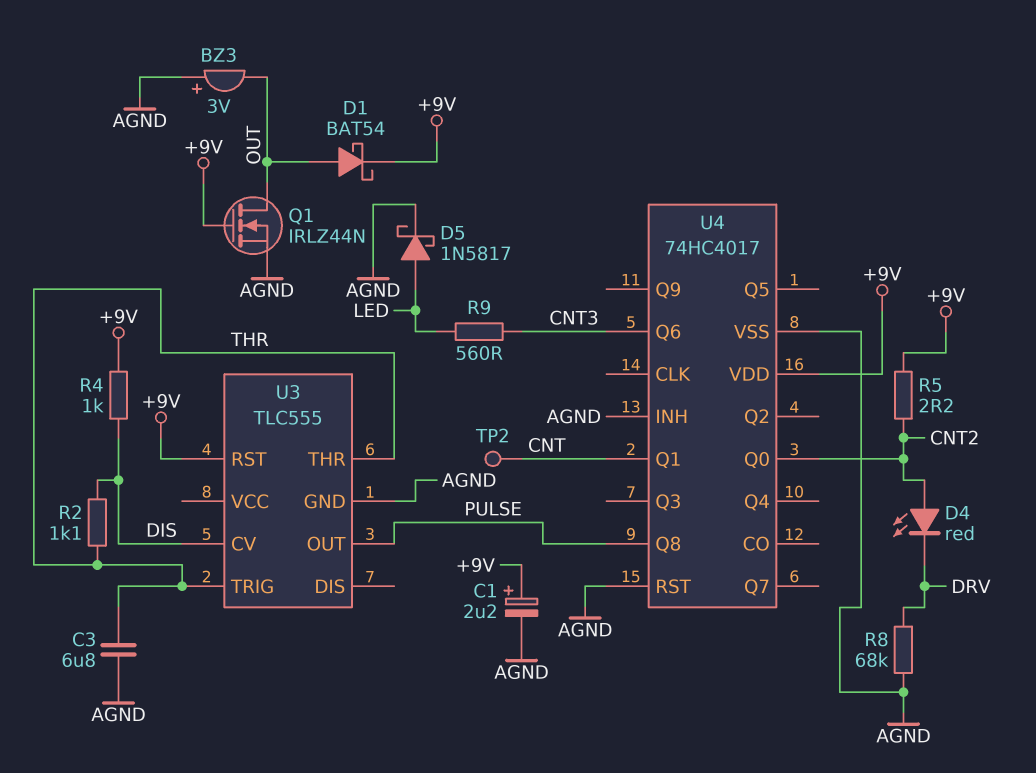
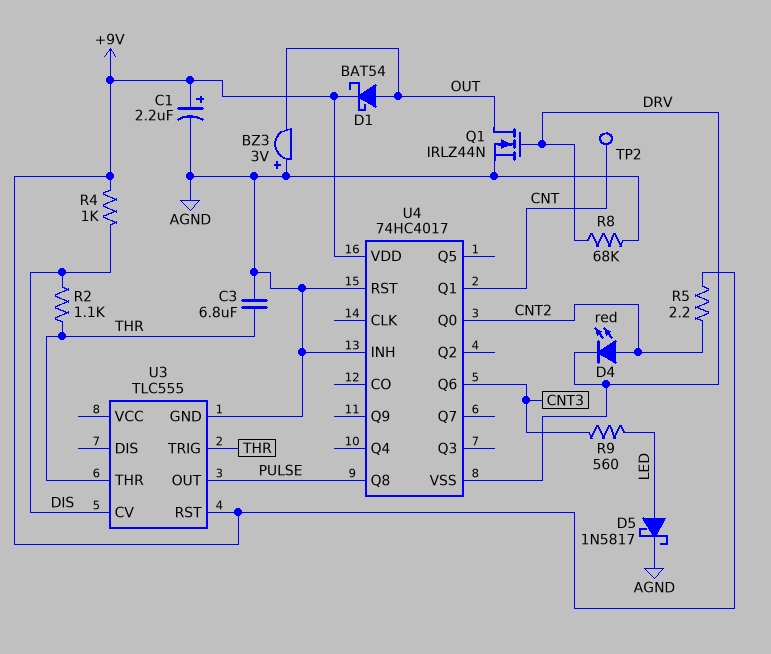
Q1: NMOS IRLZ44N (G +9V, D OUT, S AGND) -> NMOS IRLZ44N (G DRV, D OUT, S AGND)
U4 pin VSS: AGND -> DRV

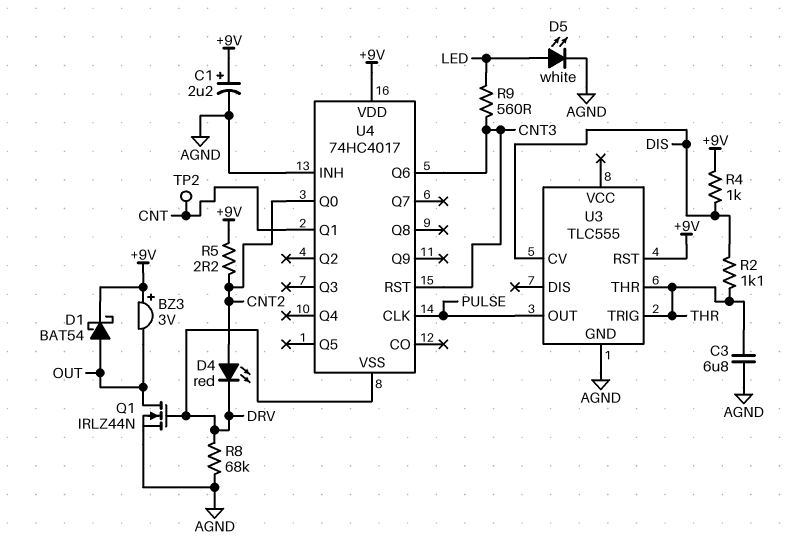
BZ3: buzzer 3V (plus AGND, minus OUT) -> buzzer 3V (plus +9V, minus OUT)
D5: schottky 1N5817 (A LED, K AGND) -> LED white (A LED, K AGND)
U4 pin CLK: none -> PULSE
U4 pin Q8: PULSE -> none
U4 pin RST: AGND -> CNT3

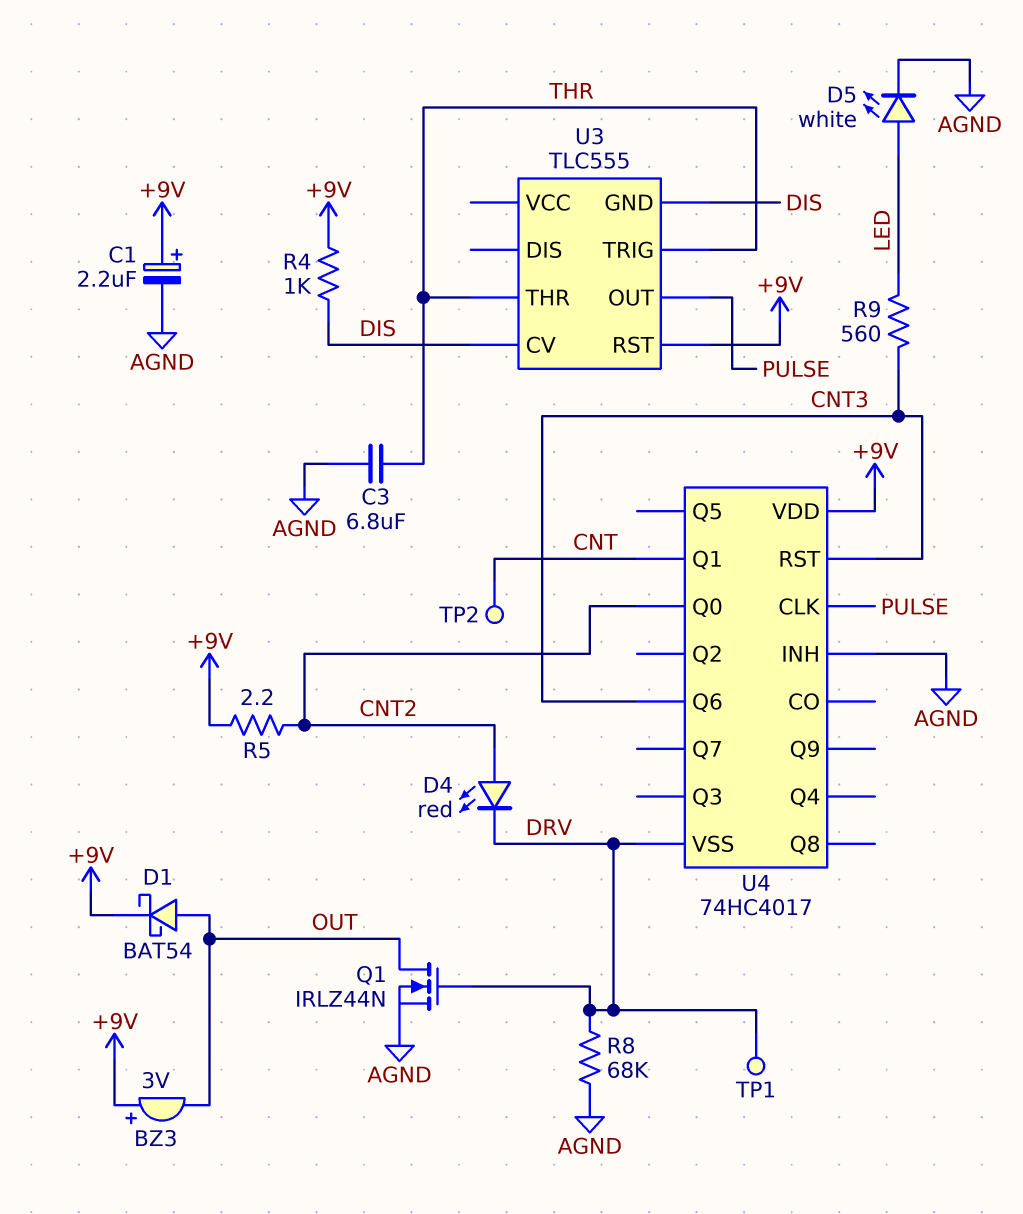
R2: 1.1k (DIS, THR) -> none
TP1: none -> test point (DRV)
U3 pin GND: AGND -> DIS

